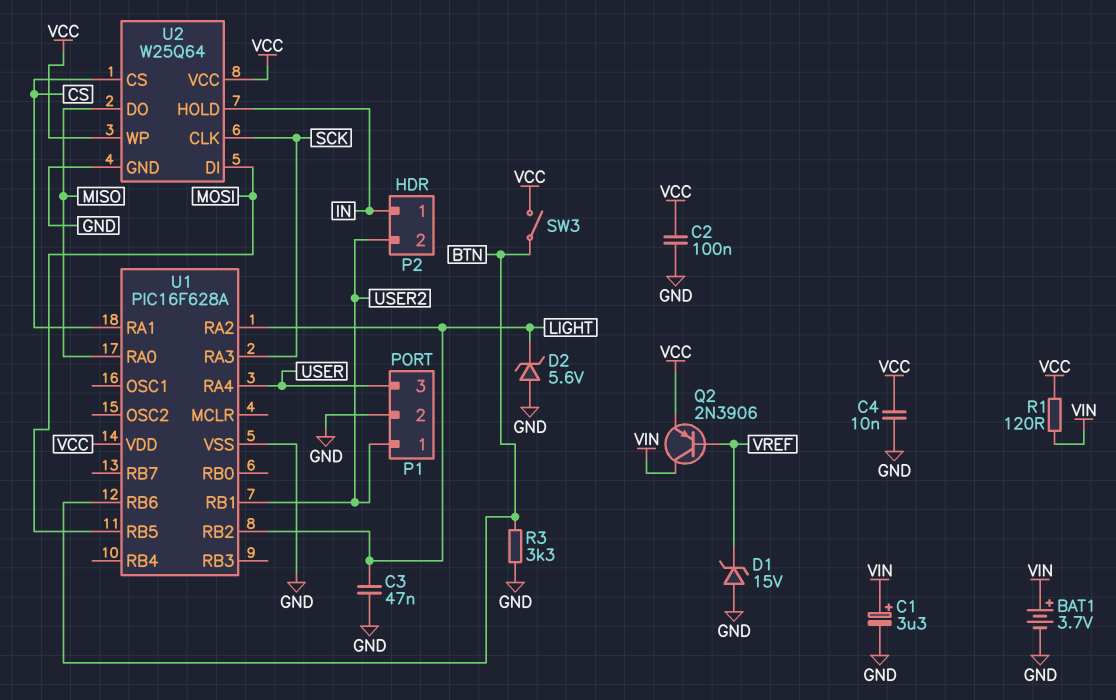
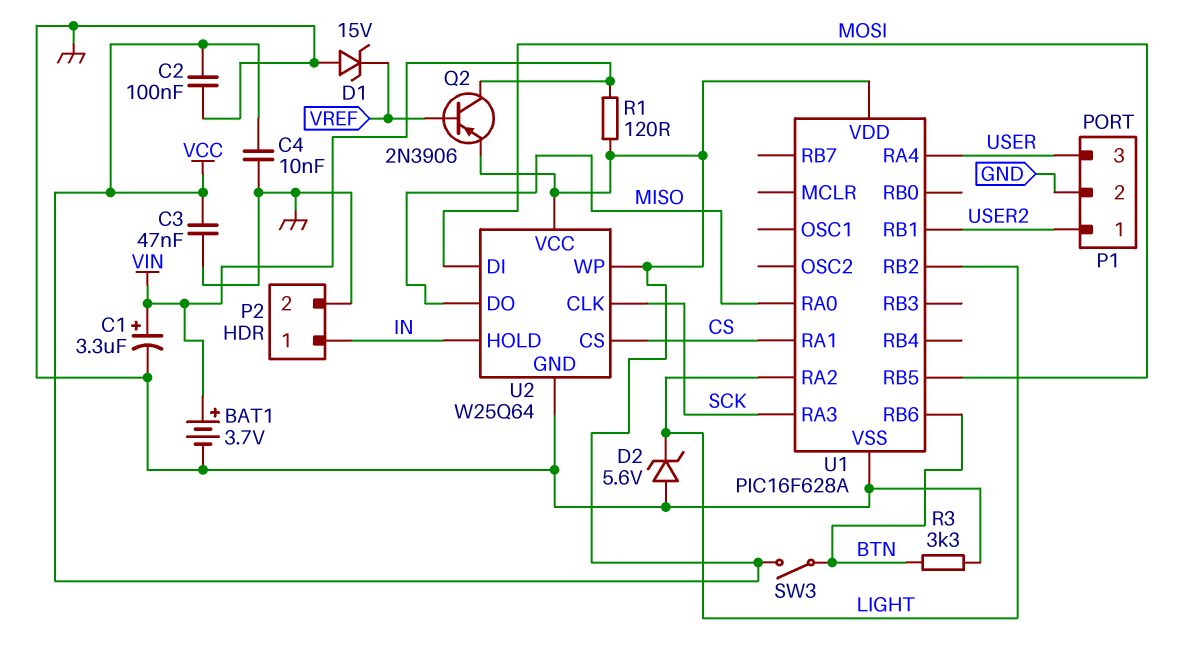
C3: 47nF (GND, LIGHT) -> 47nF (GND, VCC)
P2 pin 2: USER2 -> GND

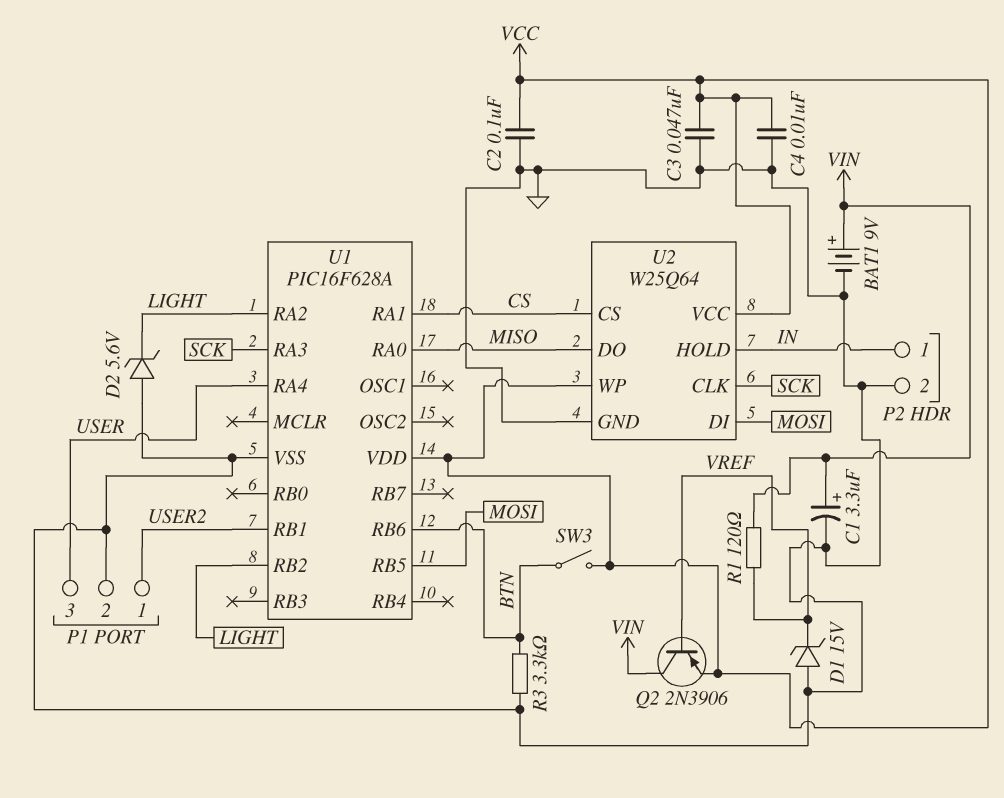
BAT1: 3.7V (plus VIN, minus GND) -> 9V (plus VIN, minus GND)
R1: 120 (VCC, VIN) -> 120 (VIN, VREF)

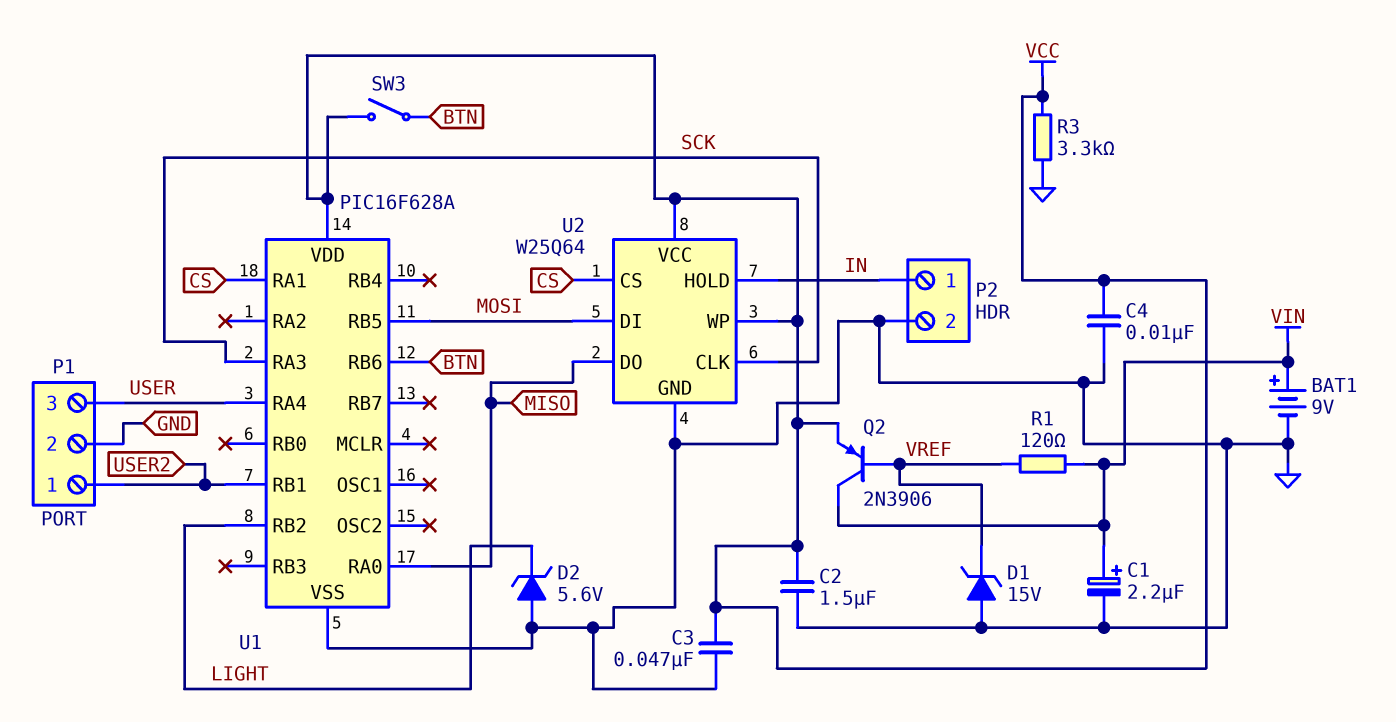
C1: 3.3uF (plus VIN, minus GND) -> 2.2uF (plus VIN, minus GND)
C2: 100nF (GND, VCC) -> 1.5uF (GND, VCC)
R3: 3.3k (BTN, GND) -> 3.3k (GND, VCC)
U1 pin RA2: LIGHT -> none

